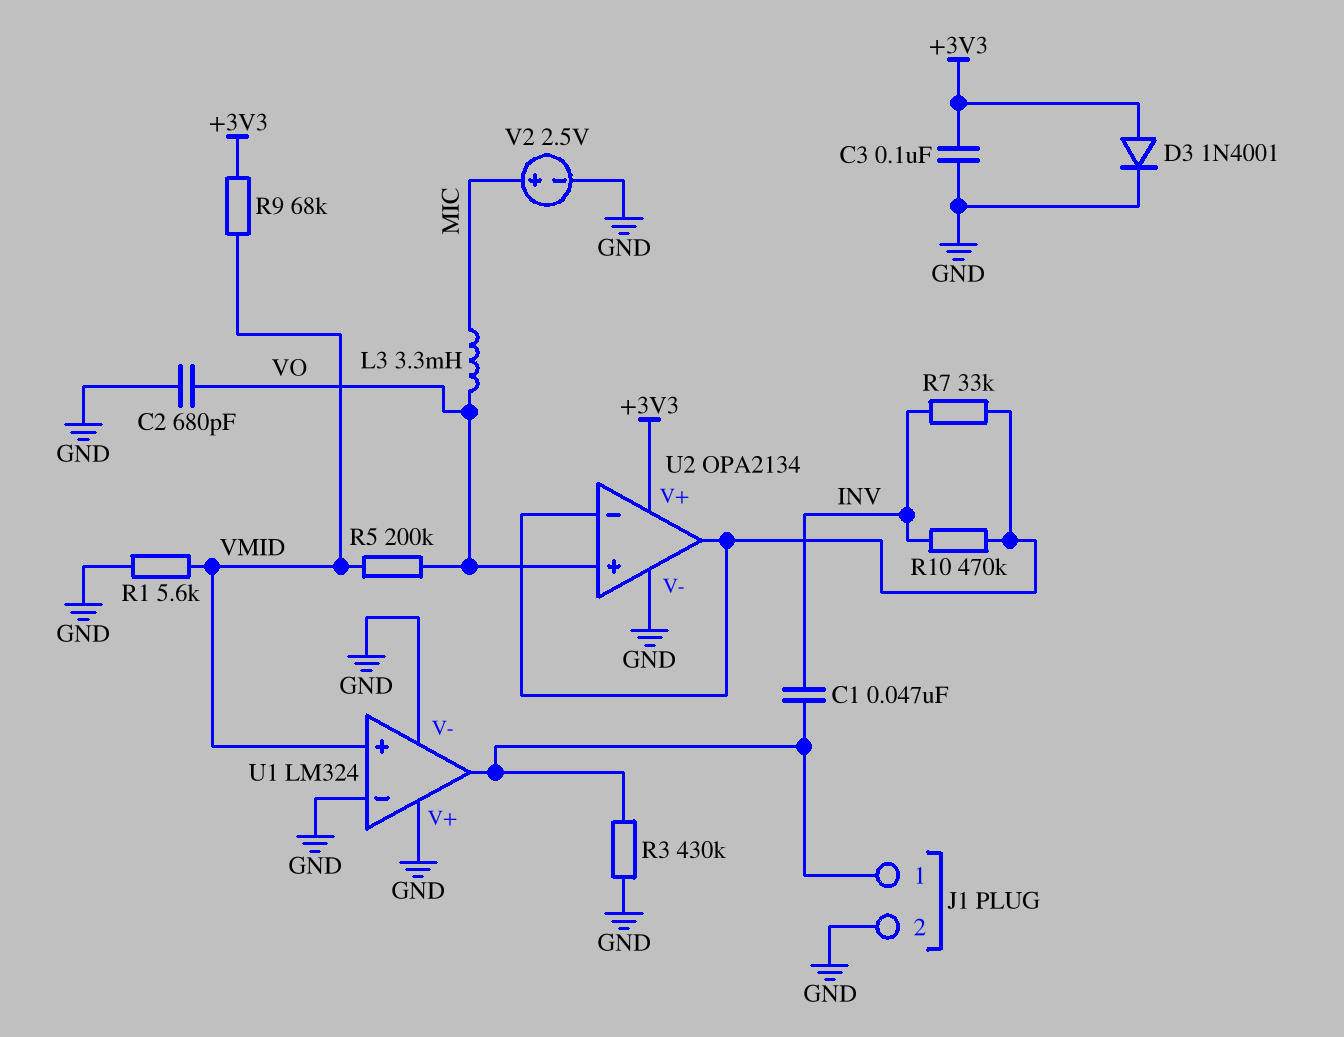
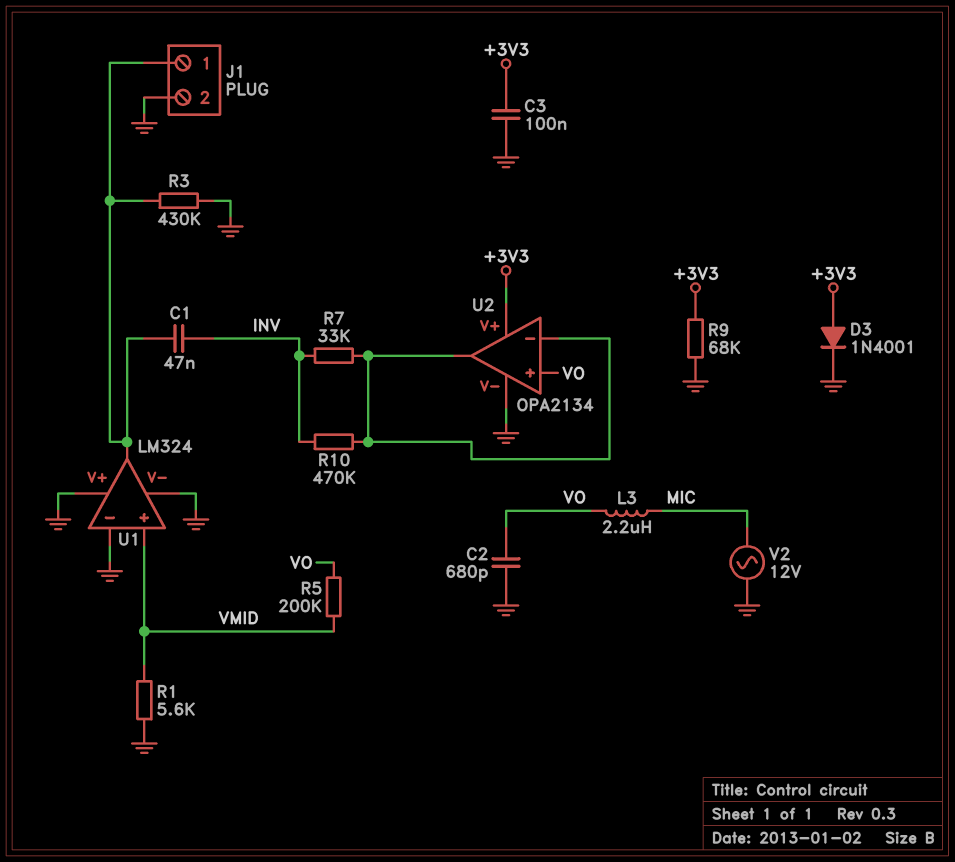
L3: 3.3mH (MIC, VO) -> 2.2uH (MIC, VO)
R9: 68k (+3V3, VMID) -> 68k (+3V3, GND)
V2: 2.5V (plus MIC, minus GND) -> AC 12V (GND, MIC)

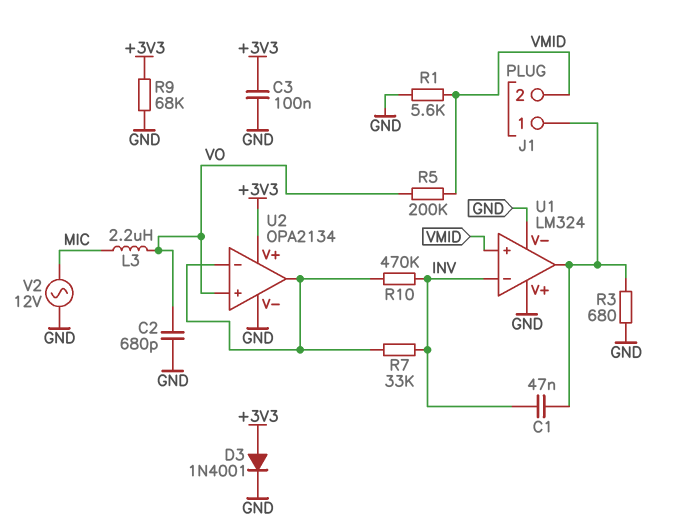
J1 pin 2: GND -> VMID
R3: 430k (GND, J1/1) -> 680 (GND, J1/1)
U1 pin in-: GND -> INV

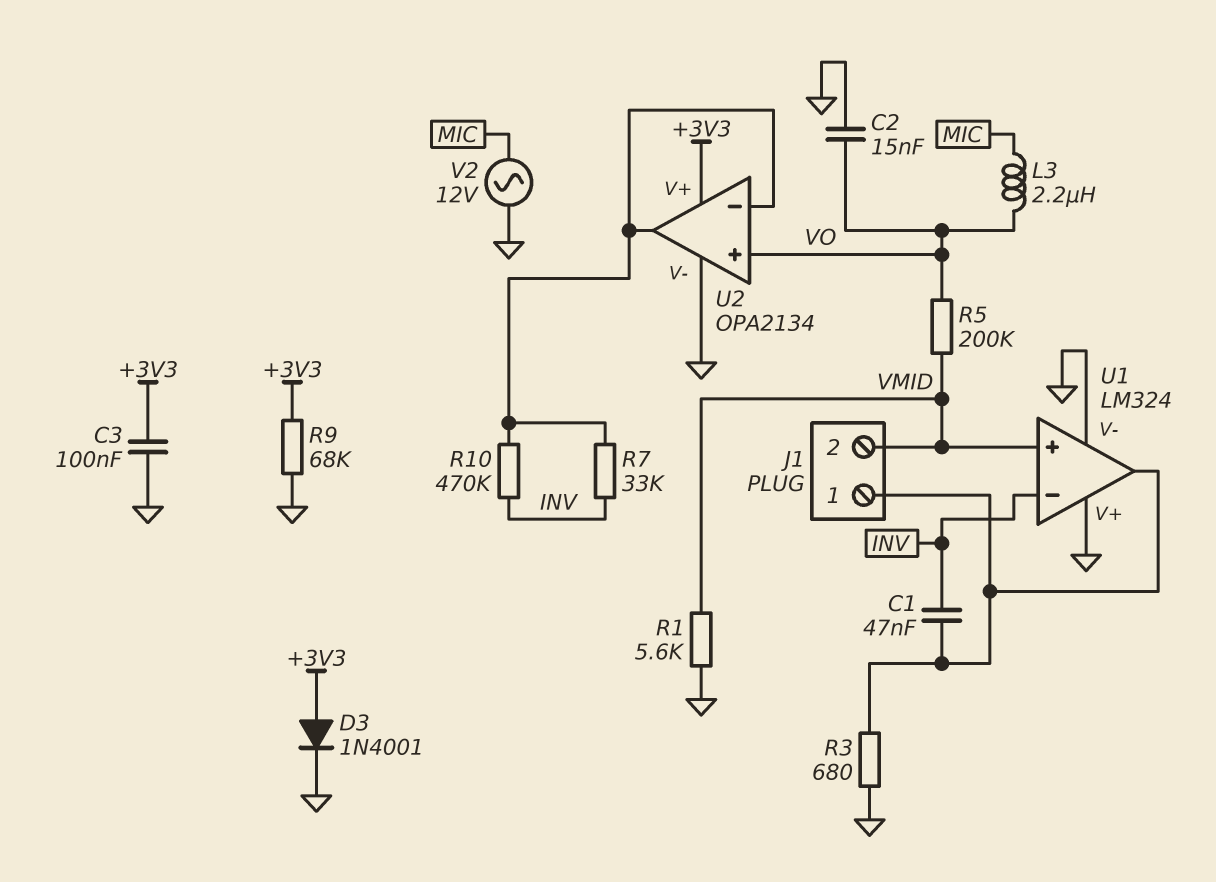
C2: 680pF (GND, VO) -> 15nF (GND, VO)

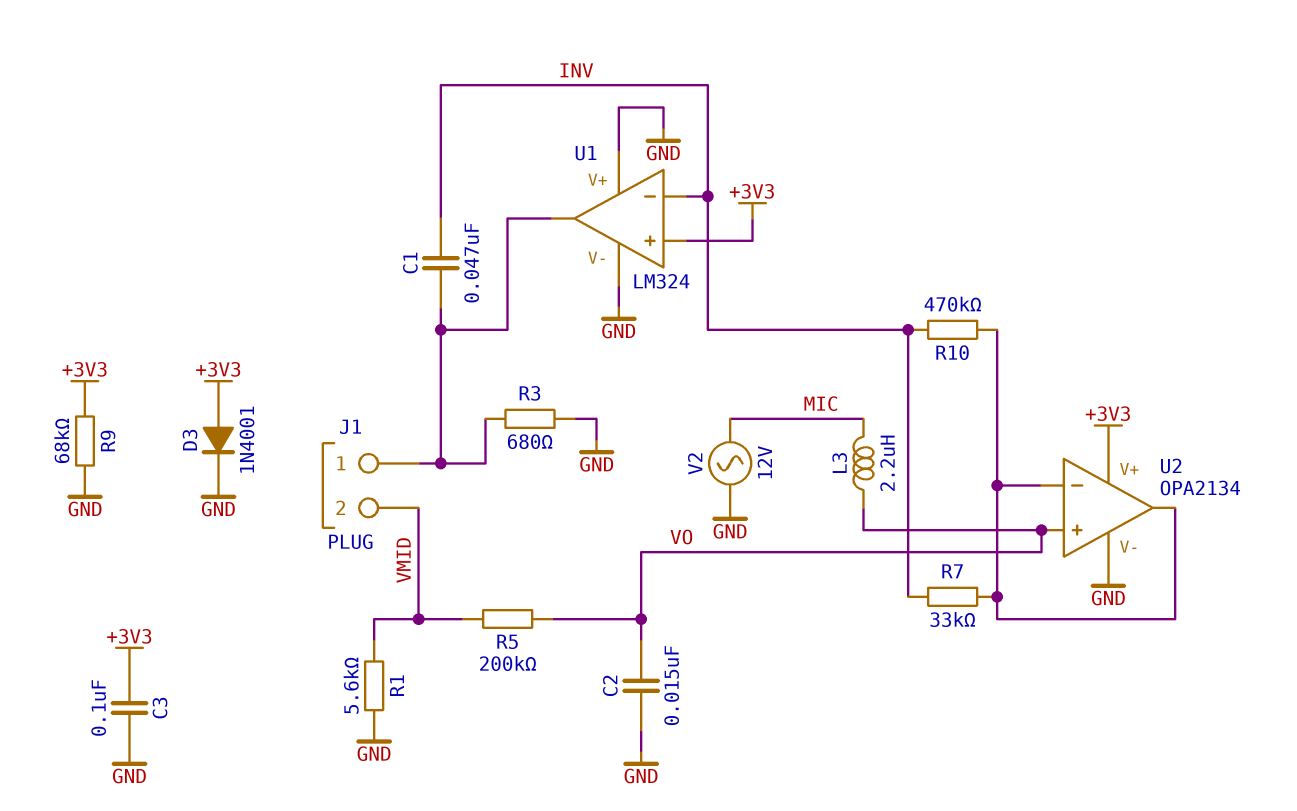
U1 pin in+: VMID -> +3V3

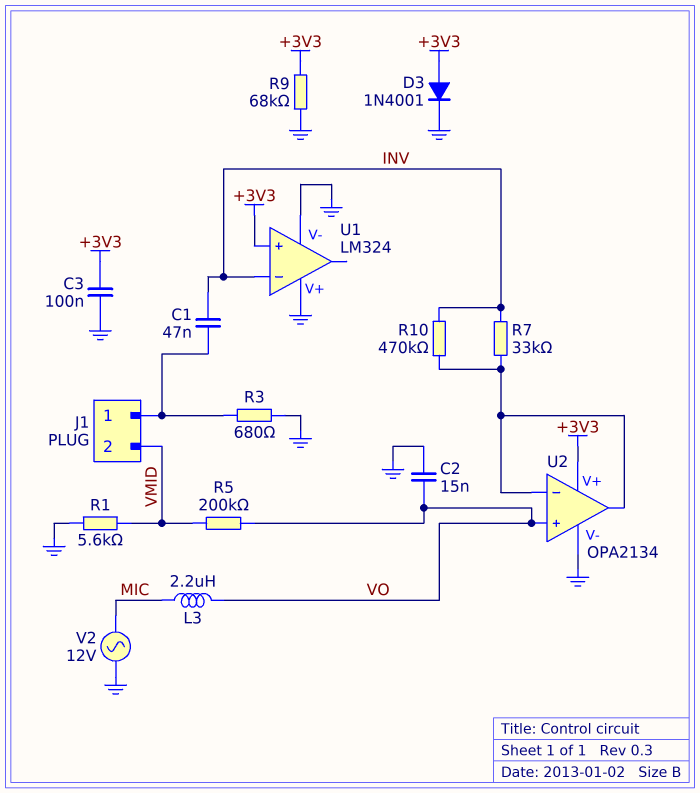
U1 pin out: J1/1 -> none

